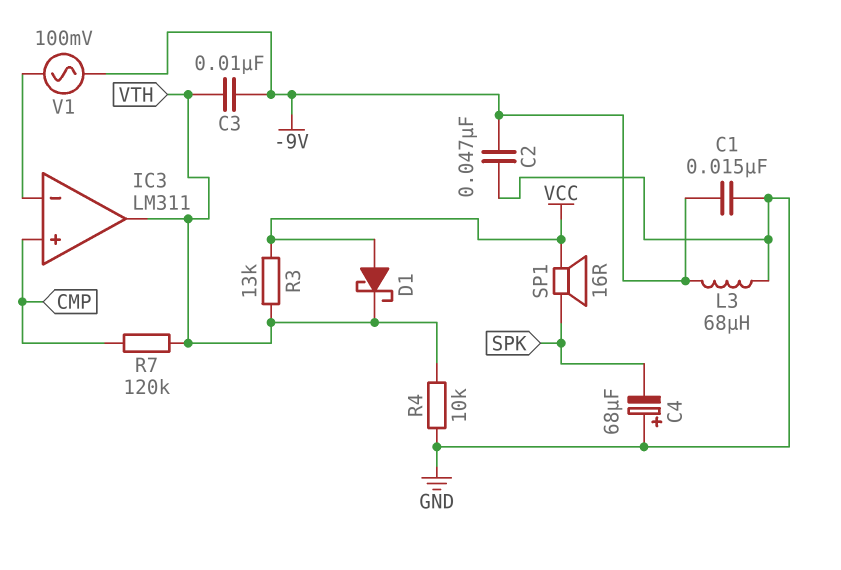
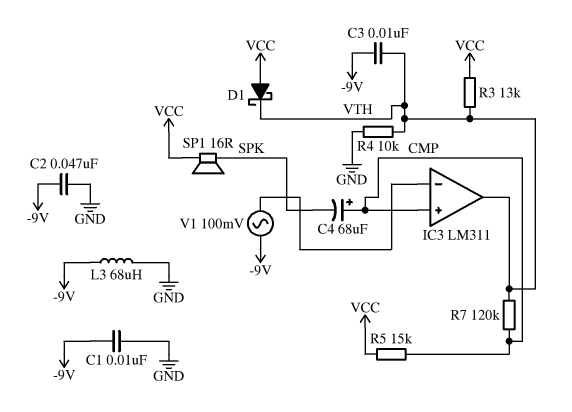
C1: 15nF (-9V, GND) -> 10nF (-9V, GND)
C4: 68uF (plus GND, minus SPK) -> 68uF (plus CMP, minus SPK)
R5: none -> 15k (CMP, VCC)

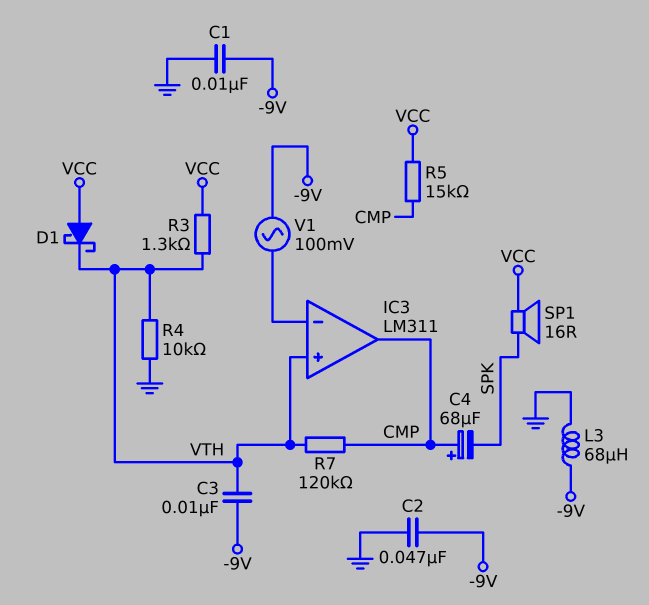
IC3 pin in+: CMP -> VTH
IC3 pin out: VTH -> CMP
R3: 13k (VCC, VTH) -> 1.3k (VCC, VTH)

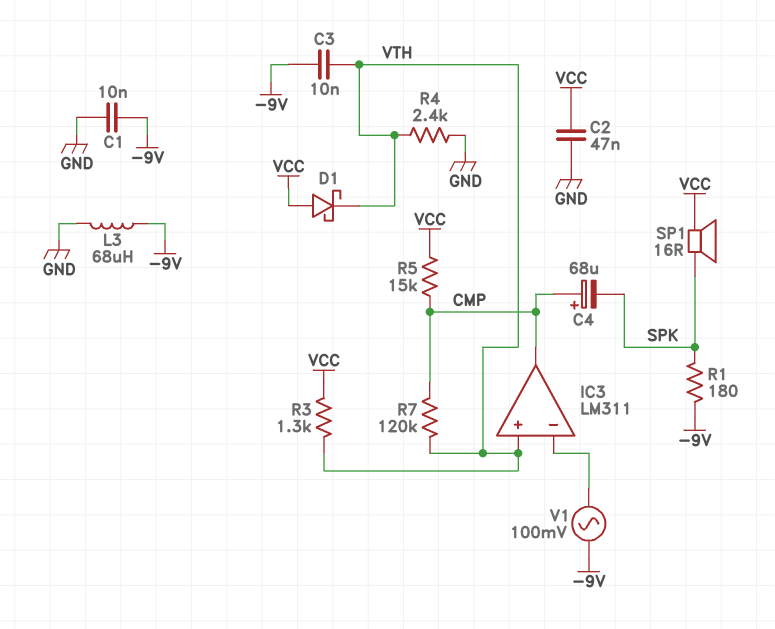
C2: 47nF (-9V, GND) -> 47nF (GND, VCC)
R1: none -> 180 (-9V, SPK)
R4: 10k (GND, VTH) -> 2.4k (GND, VTH)

